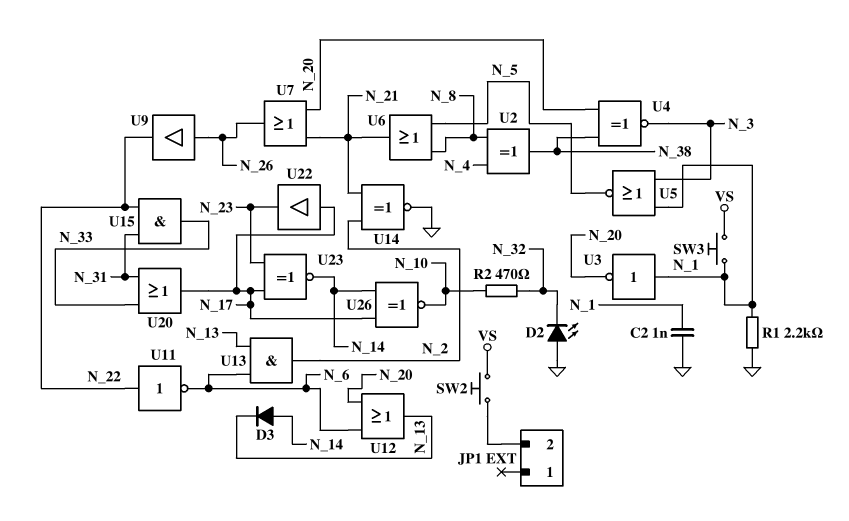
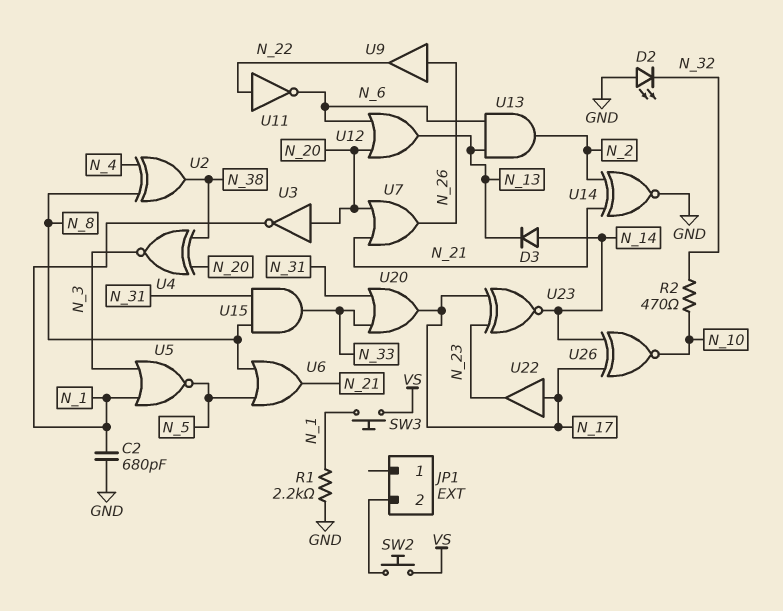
C2: 1nF (GND, N_1) -> 680pF (GND, N_1)
U3: NOT (in N_1, out N_20) -> NOT (in N_20, out N_1)
U15: AND (in N_22, in N_31, out N_33) -> AND (in N_8, in N_31, out N_33)

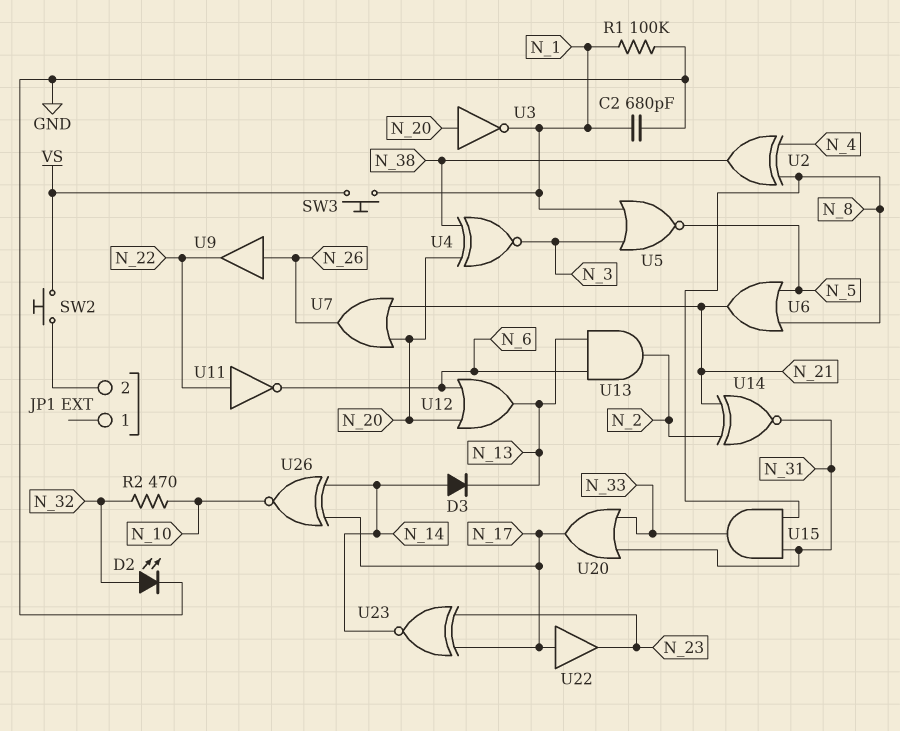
D2: LED (A GND, K N_32) -> LED (A N_32, K GND)
R1: 2.2k (GND, N_1) -> 100k (GND, N_1)
U14: XNOR (in N_2, in N_21, out GND) -> XNOR (in N_2, in N_21, out N_31)

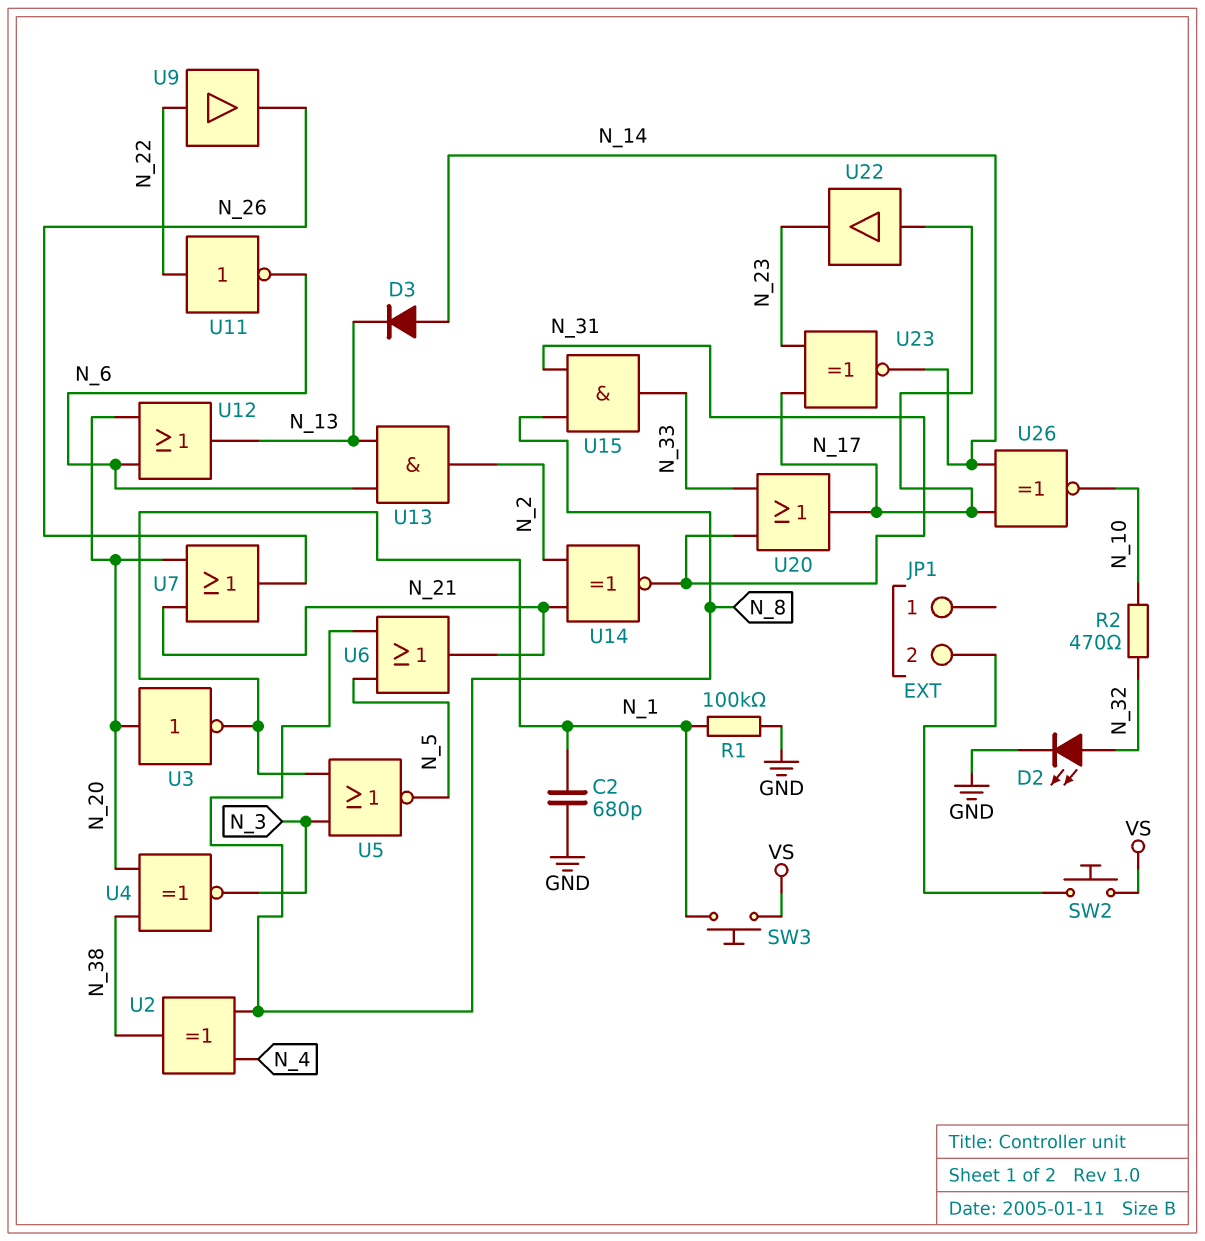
U9: buffer (in N_26, out N_22) -> buffer (in N_22, out N_26)

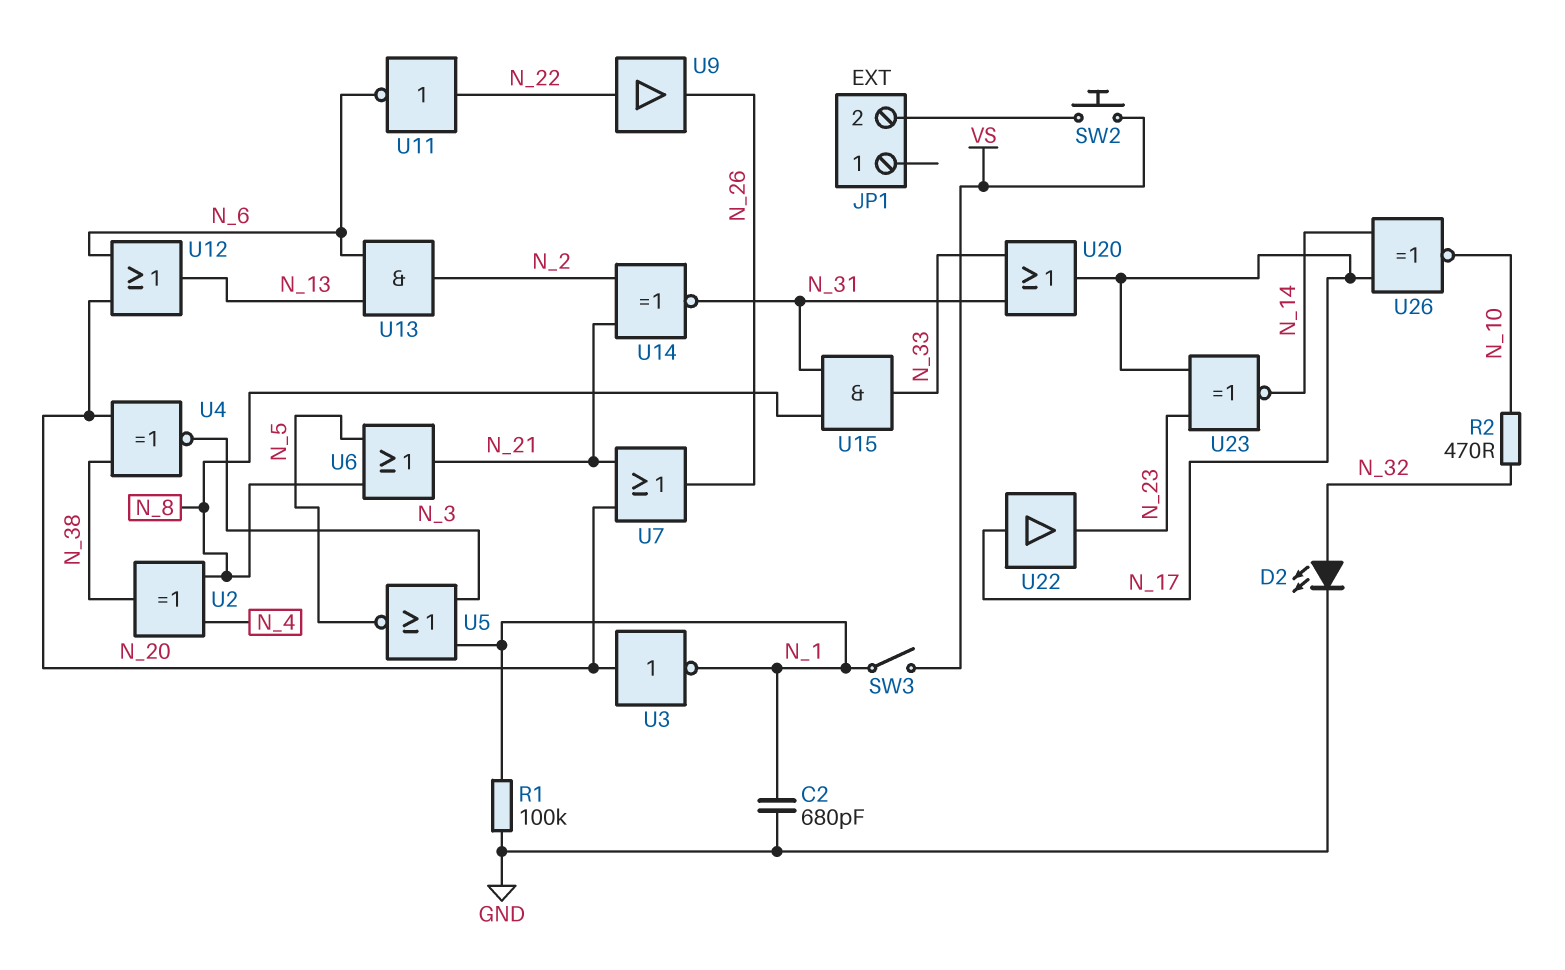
D3: diode (A N_14, K N_13) -> none
SW3: button (N_1, VS) -> switch (N_1, VS)

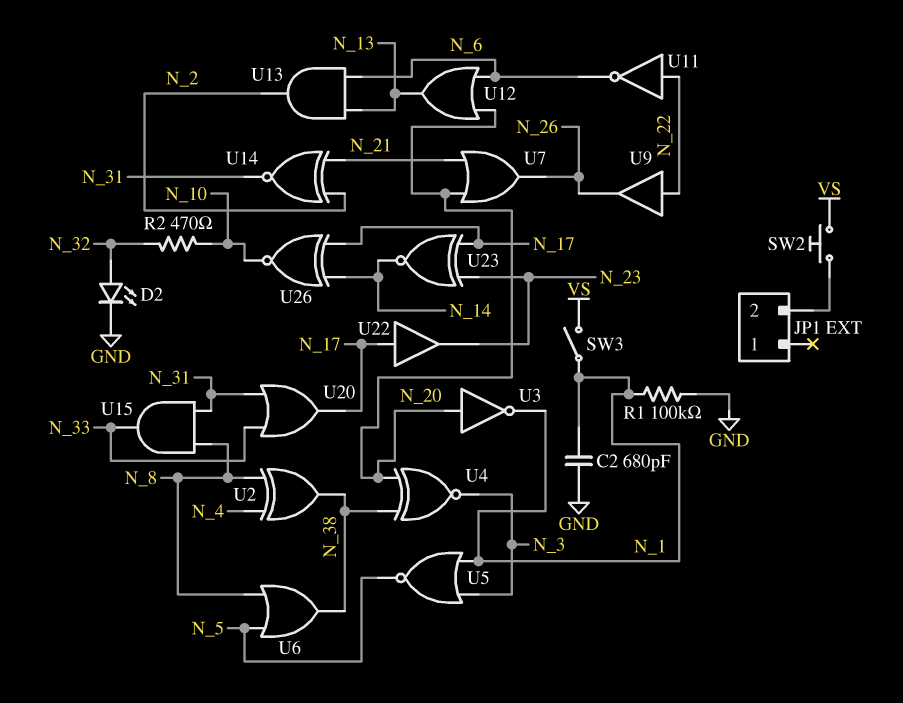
U6: OR (in N_5, in N_8, out N_21) -> OR (in N_5, in N_8, out N_38)

